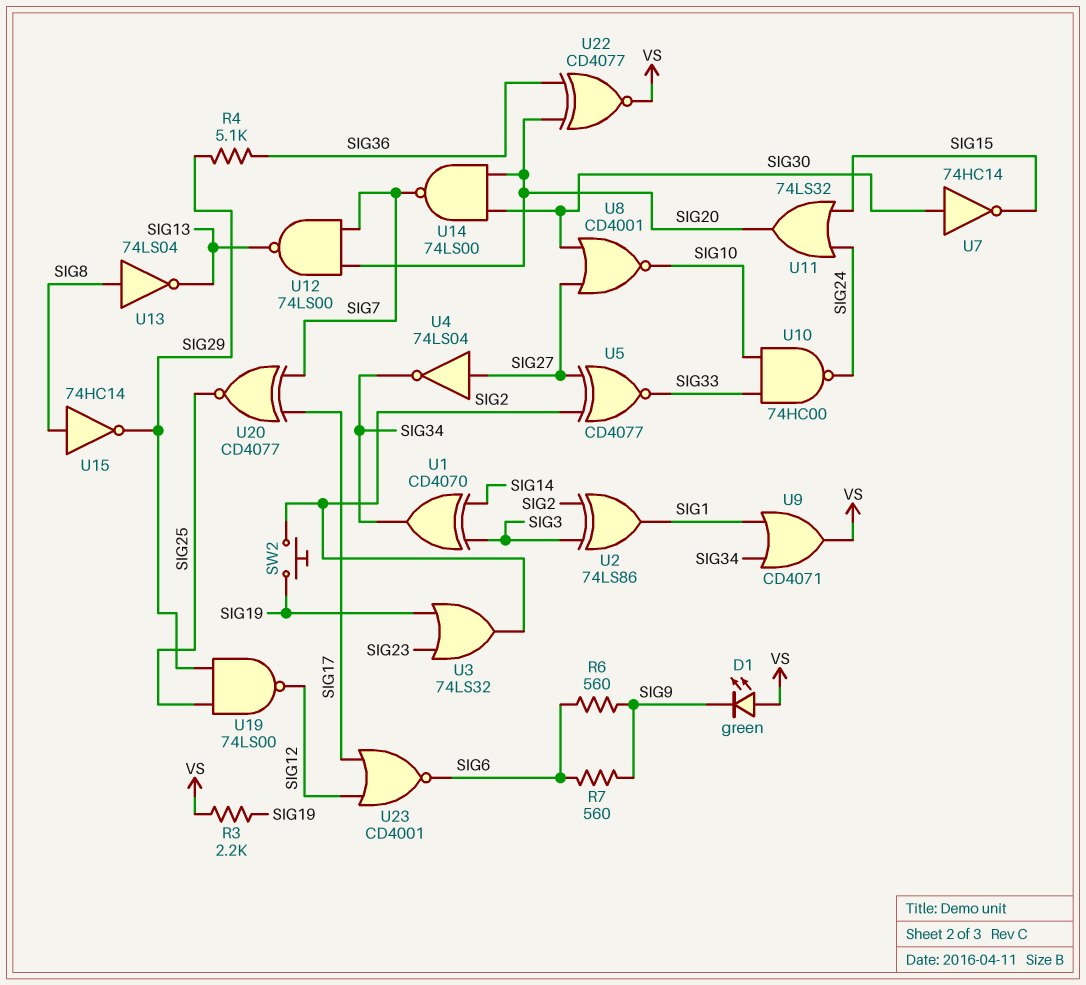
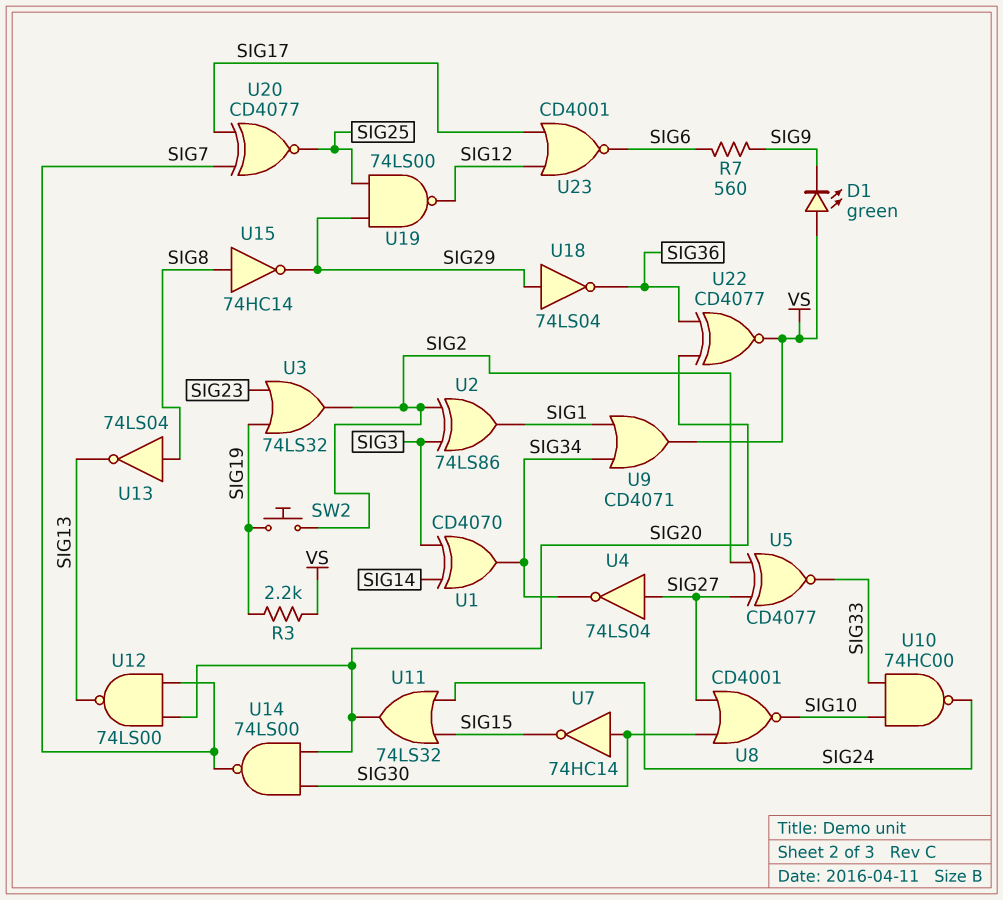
R4: 5.1k (SIG29, SIG36) -> none
R6: 560 (SIG6, SIG9) -> none
U18: none -> NOT 74LS04 (in SIG29, out SIG36)

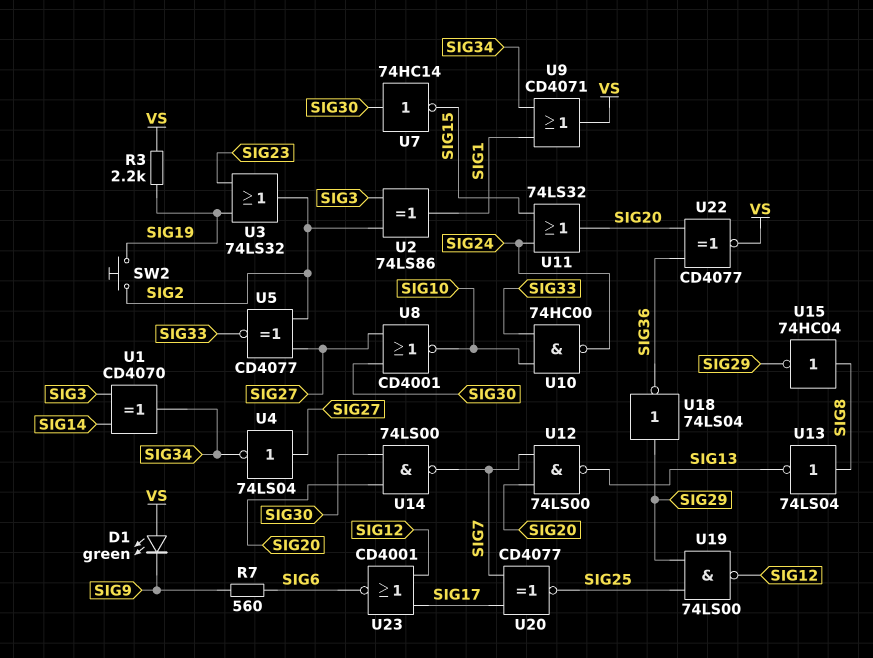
U15: NOT 74HC14 (in SIG8, out SIG29) -> NOT 74HC04 (in SIG8, out SIG29)

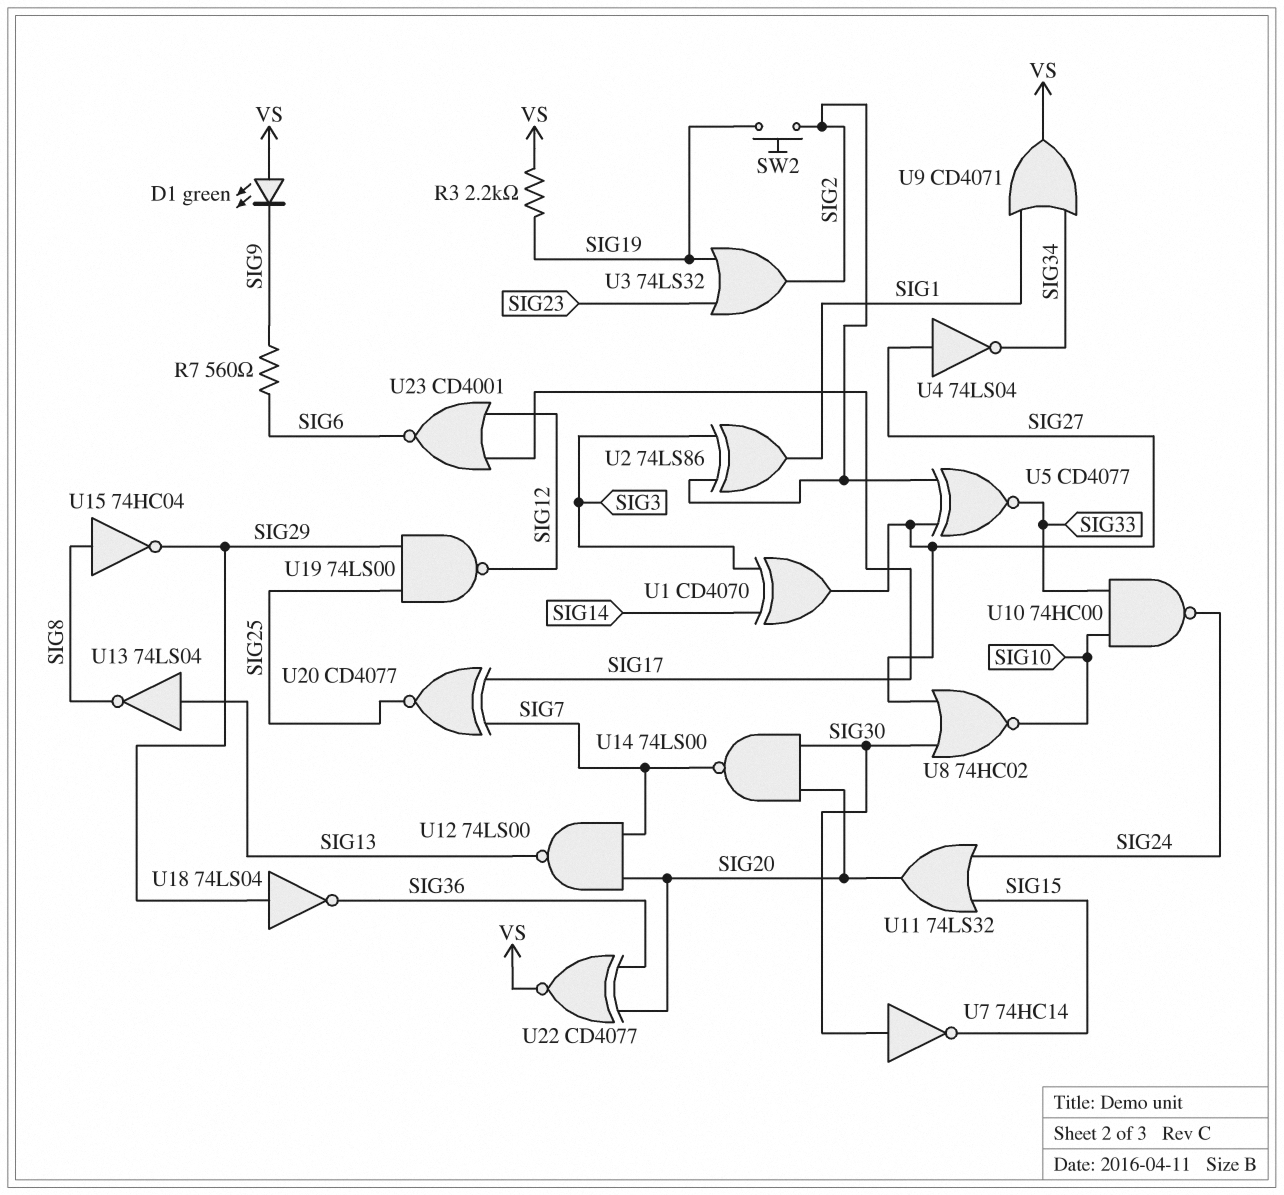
U1: XOR CD4070 (in SIG3, in SIG14, out SIG34) -> XOR CD4070 (in SIG3, in SIG14, out SIG27)
U8: NOR CD4001 (in SIG27, in SIG30, out SIG10) -> NOR 74HC02 (in SIG27, in SIG30, out SIG10)
U13: NOT 74LS04 (in SIG8, out SIG13) -> NOT 74LS04 (in SIG13, out SIG8)

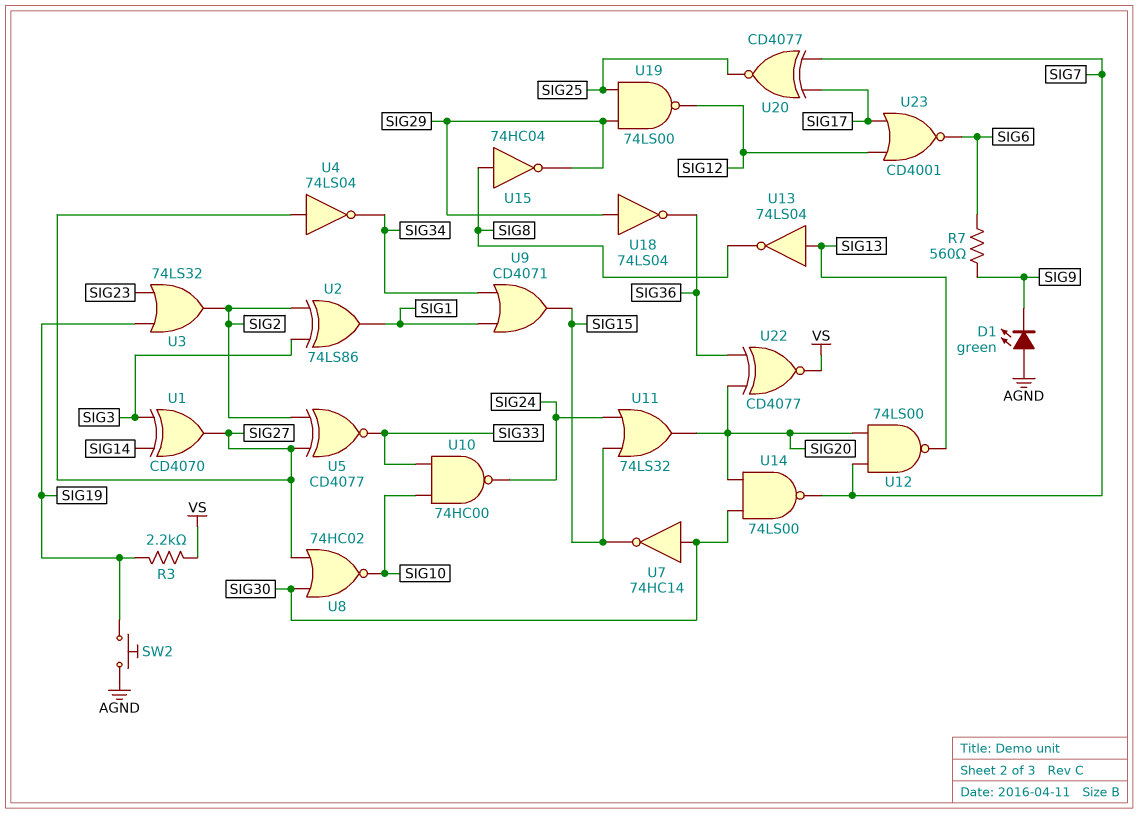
D1: LED green (A VS, K SIG9) -> LED green (A AGND, K SIG9)
SW2: button (SIG2, SIG19) -> button (AGND, SIG19)
U9: OR CD4071 (in SIG1, in SIG34, out VS) -> OR CD4071 (in SIG1, in SIG34, out SIG15)

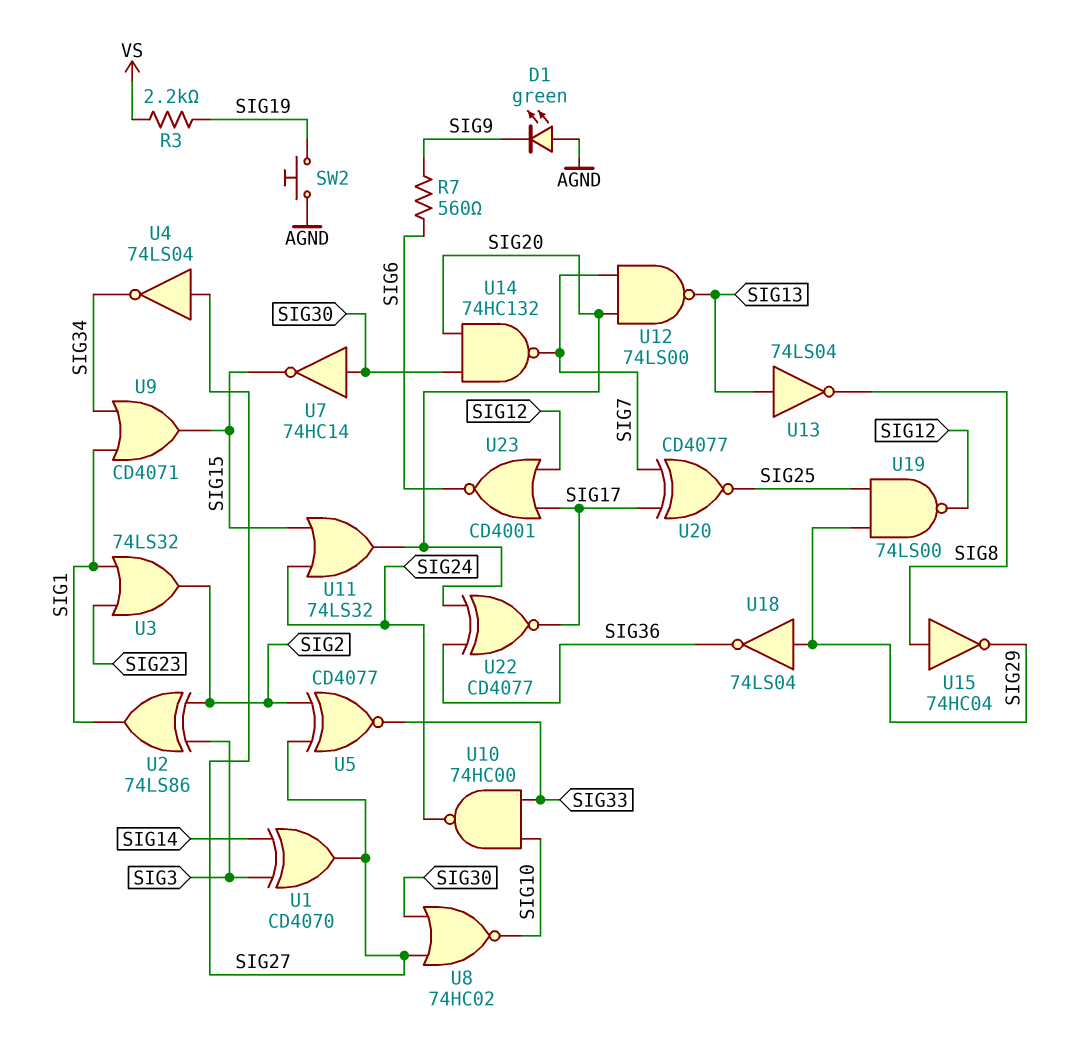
U3: OR 74LS32 (in SIG19, in SIG23, out SIG2) -> OR 74LS32 (in SIG1, in SIG23, out SIG2)
U14: NAND 74LS00 (in SIG20, in SIG30, out SIG7) -> NAND 74HC132 (in SIG20, in SIG30, out SIG7)
U22: XNOR CD4077 (in SIG20, in SIG36, out VS) -> XNOR CD4077 (in SIG20, in SIG36, out SIG17)

